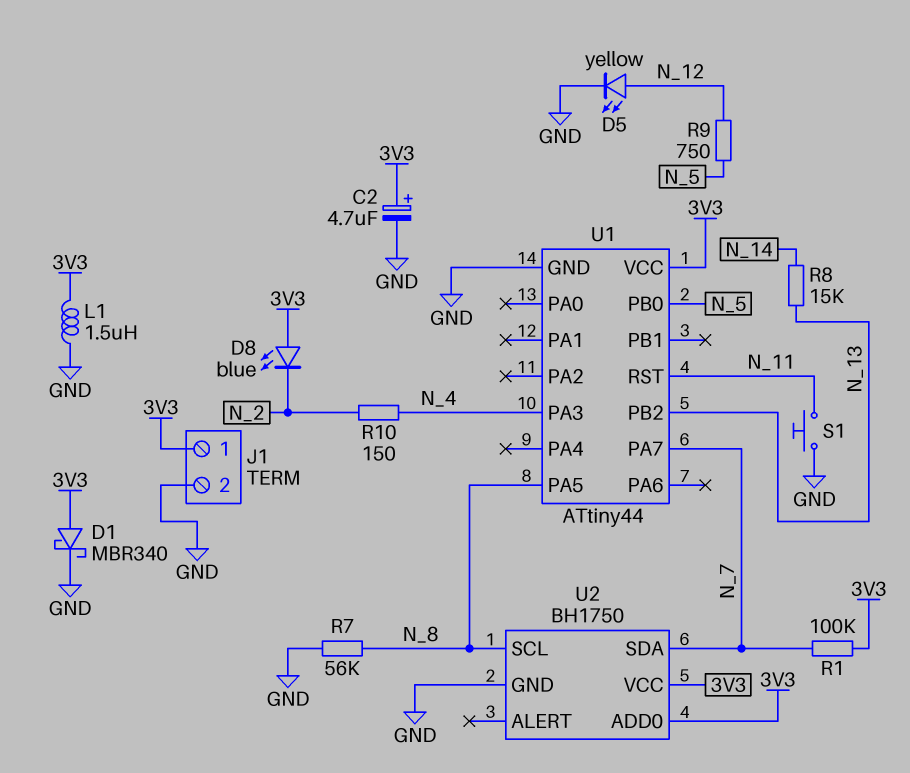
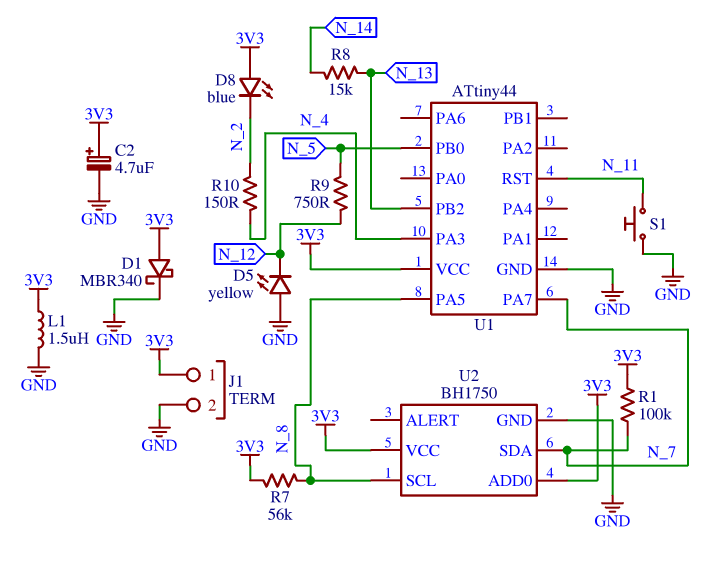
D5: LED yellow (A N_12, K GND) -> LED yellow (A GND, K N_12)
R7: 56k (GND, N_8) -> 56k (3V3, N_8)

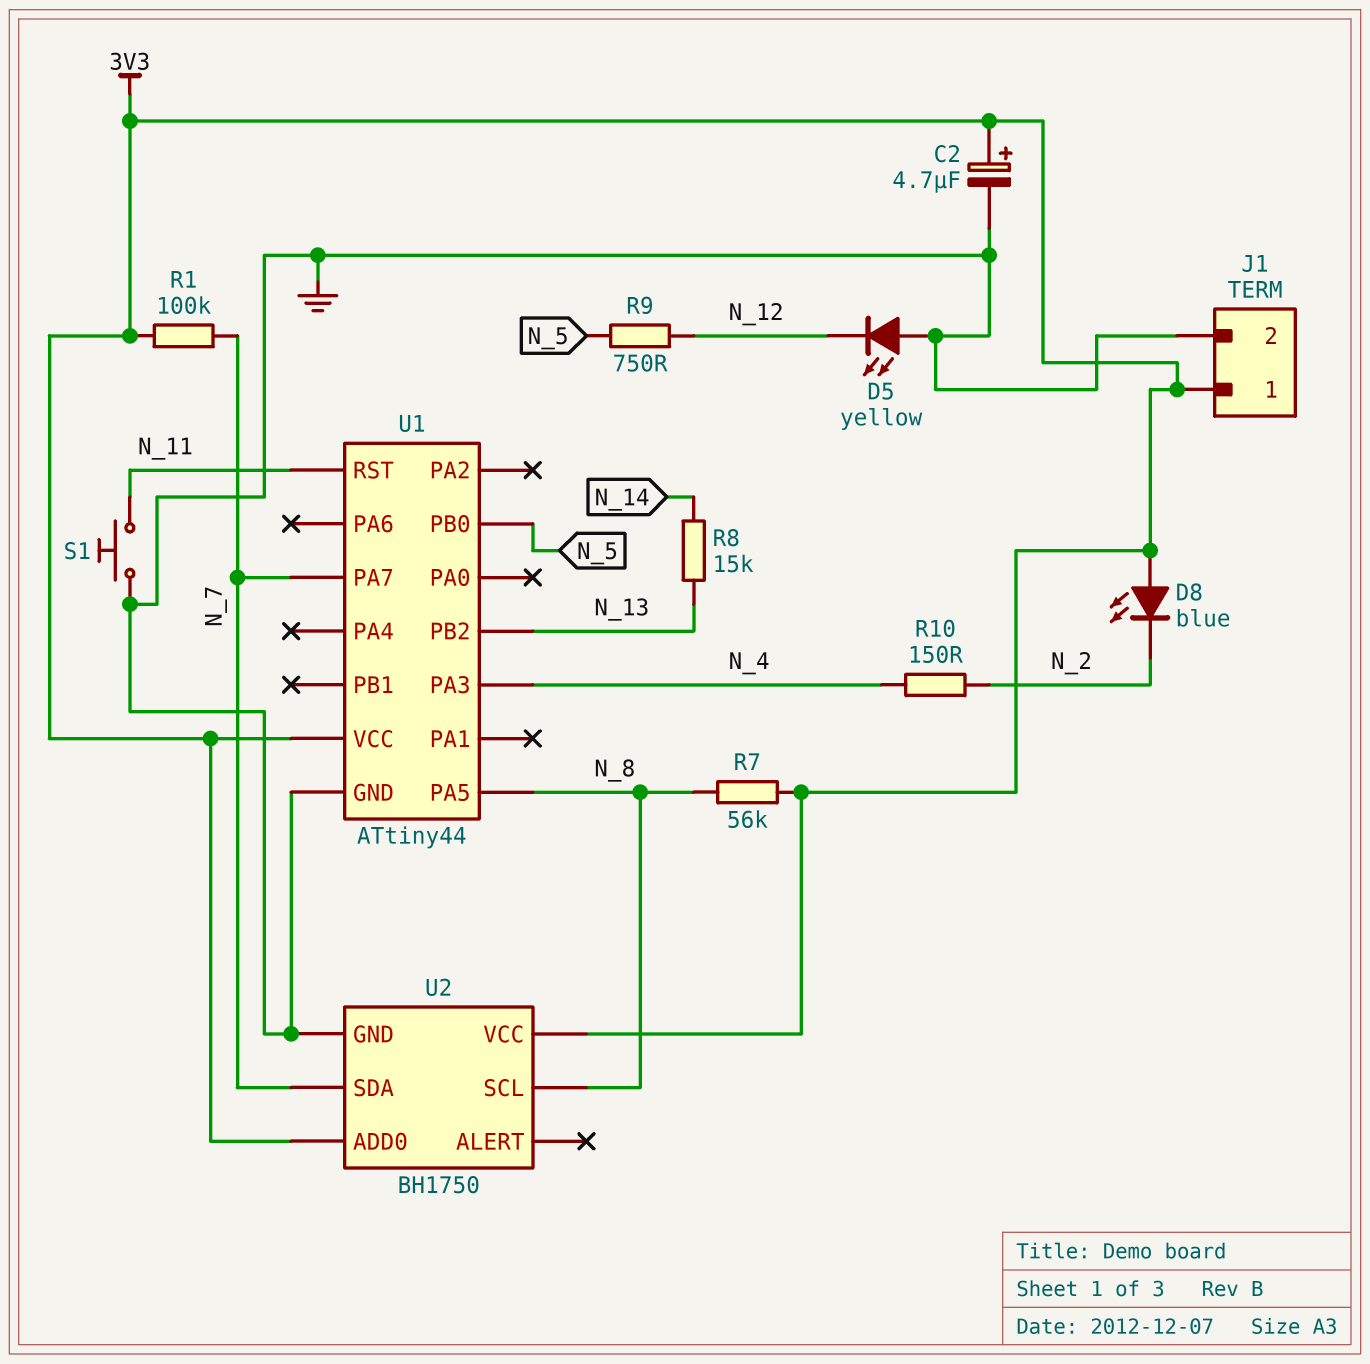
D1: schottky MBR340 (A 3V3, K GND) -> none
L1: 1.5uH (3V3, GND) -> none

